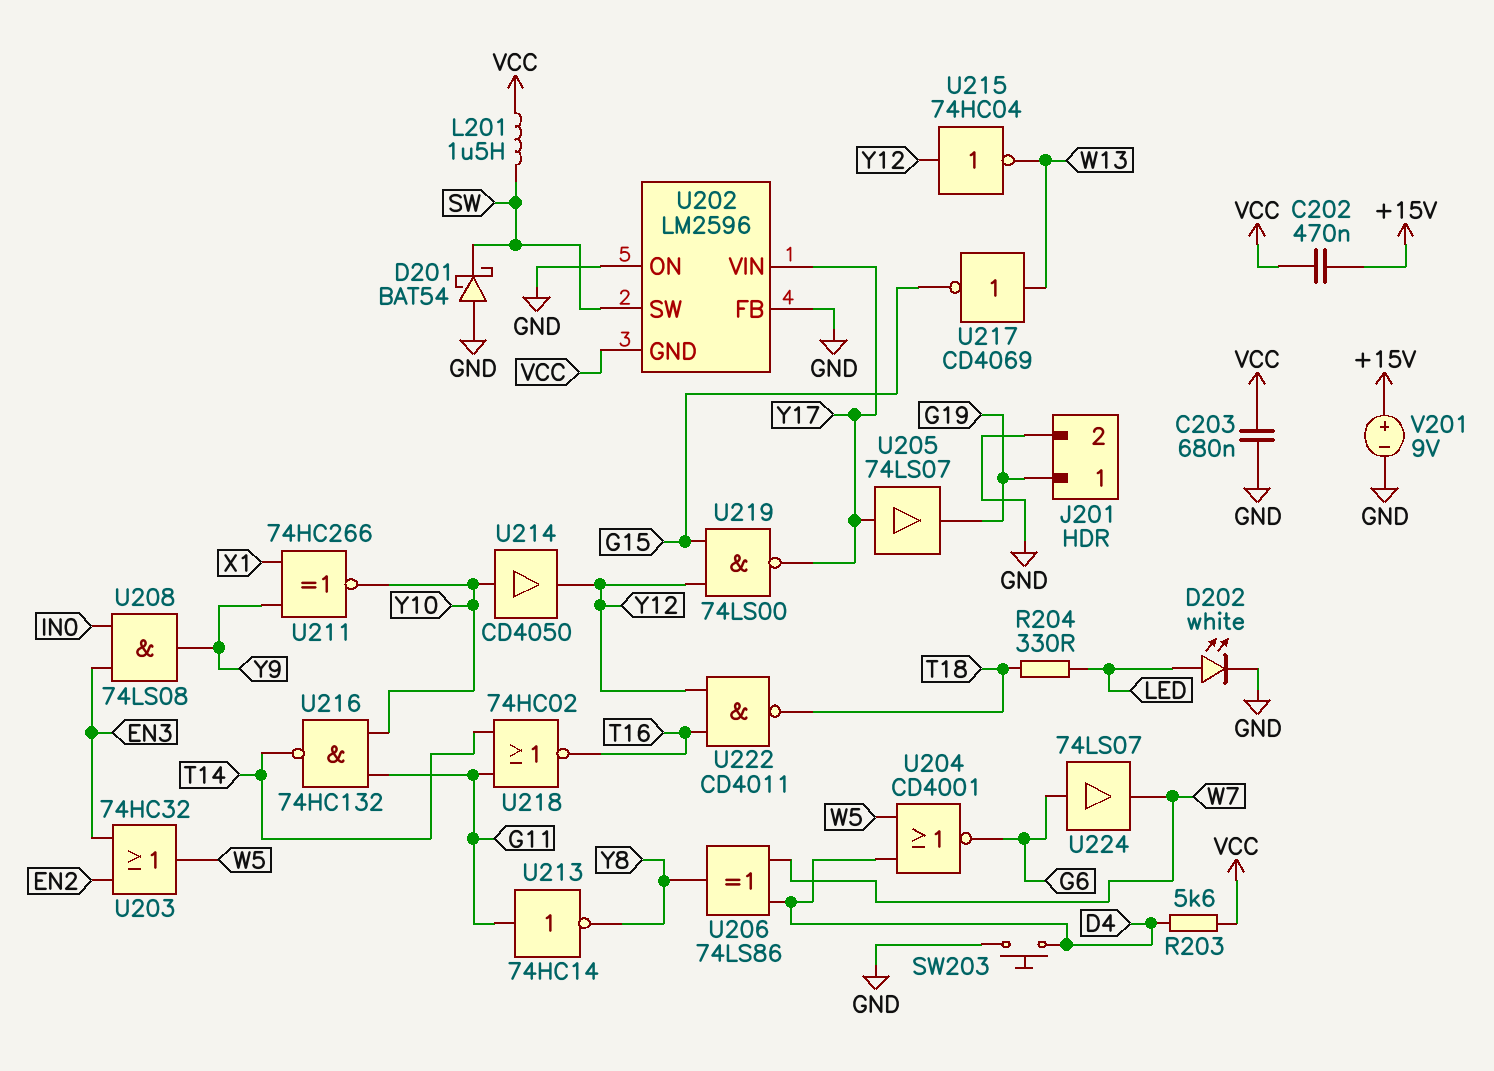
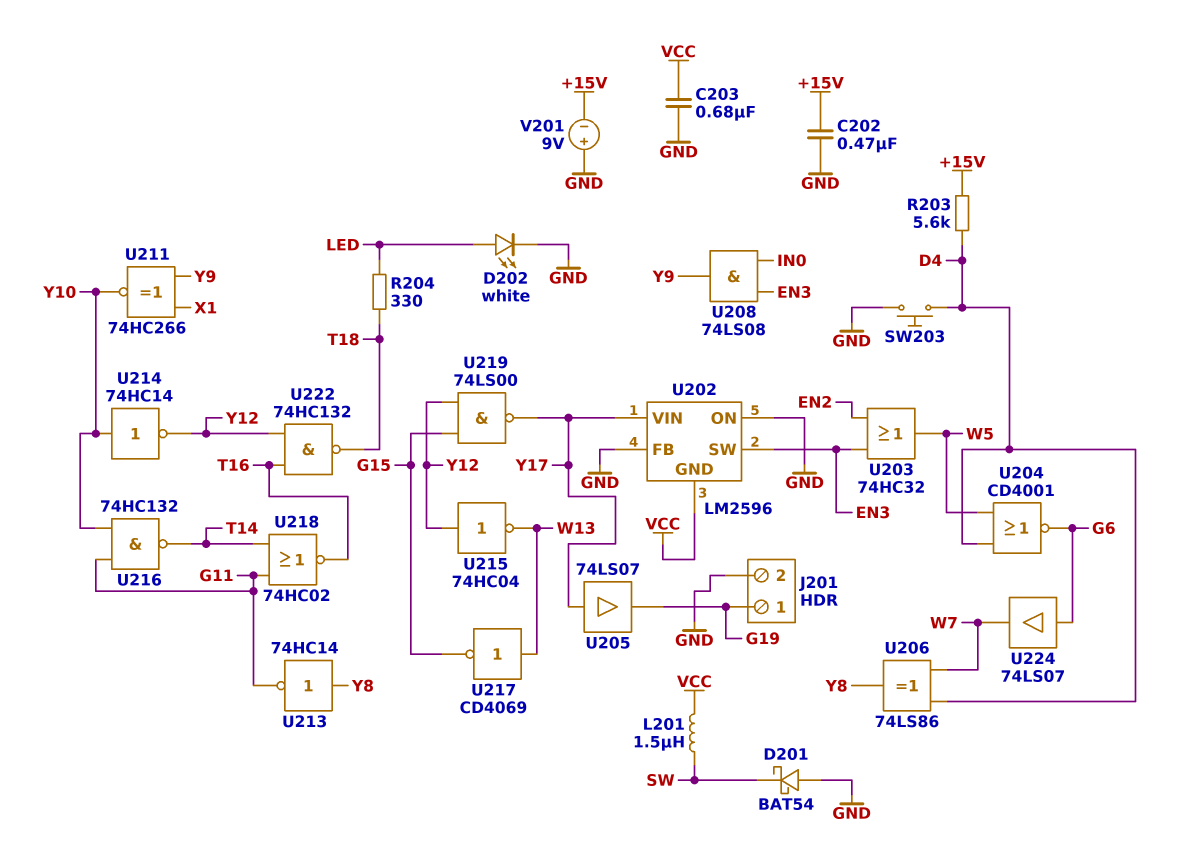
C202: 470nF (+15V, VCC) -> 470nF (+15V, GND)
R203: 5.6k (D4, VCC) -> 5.6k (+15V, D4)
U202 pin SW: SW -> EN3
U213: NOT 74HC14 (in G11, out Y8) -> NOT 74HC14 (in Y8, out G11)
U214: buffer CD4050 (in Y10, out Y12) -> NOT 74HC14 (in Y10, out Y12)
U222: NAND CD4011 (in T16, in Y12, out T18) -> NAND 74HC132 (in T16, in Y12, out T18)
V201: 9V (plus +15V, minus GND) -> 9V (plus GND, minus +15V)

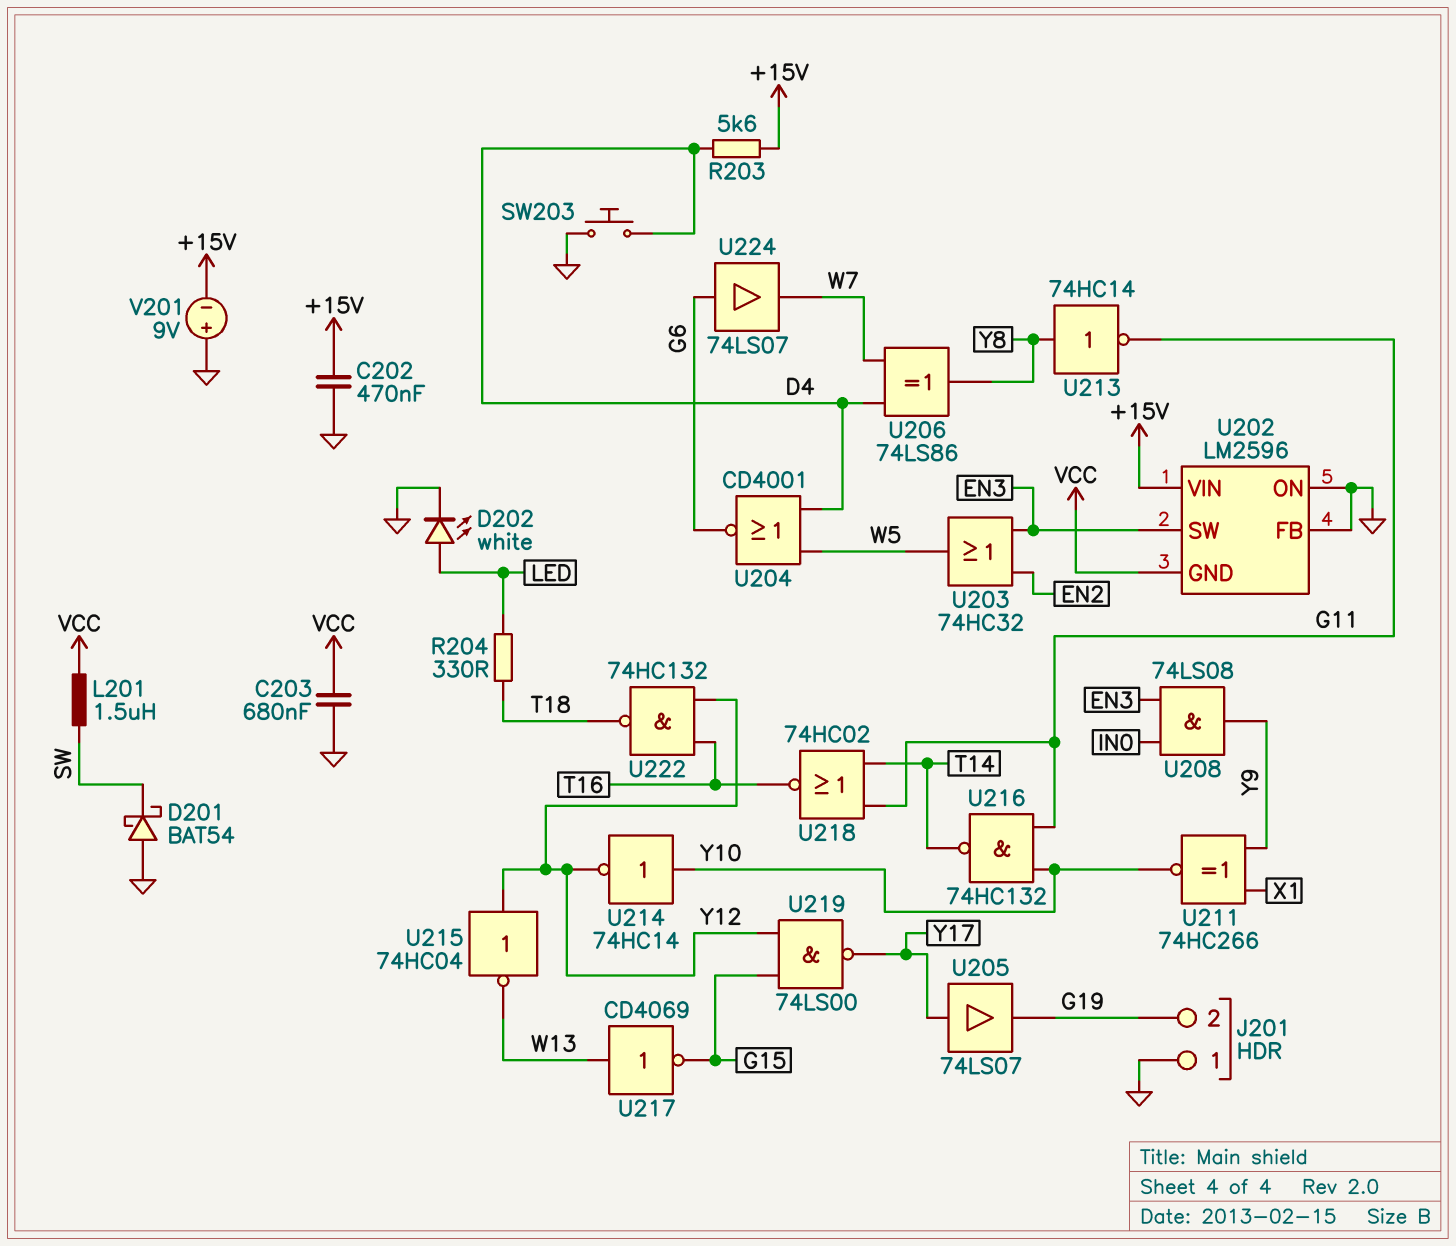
J201 pin 1: G19 -> GND
J201 pin 2: GND -> G19
U202 pin VIN: Y17 -> +15V

